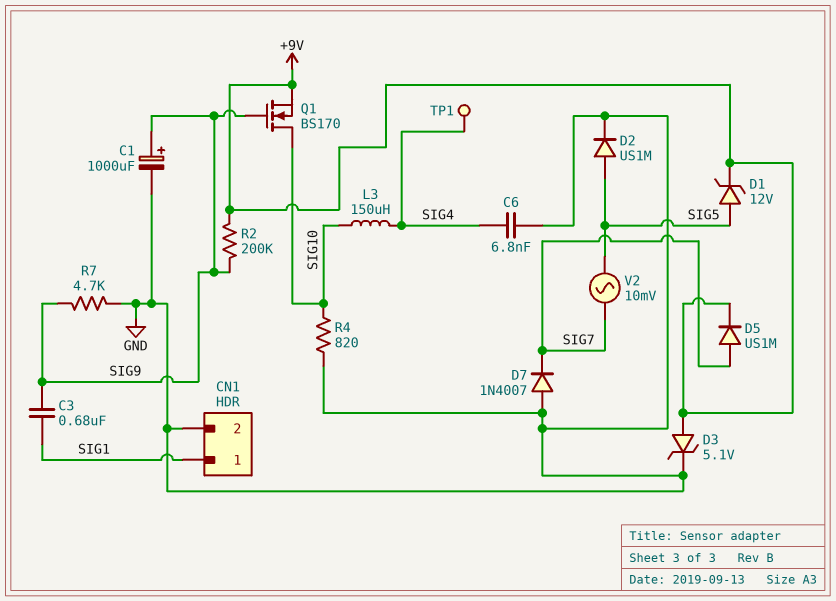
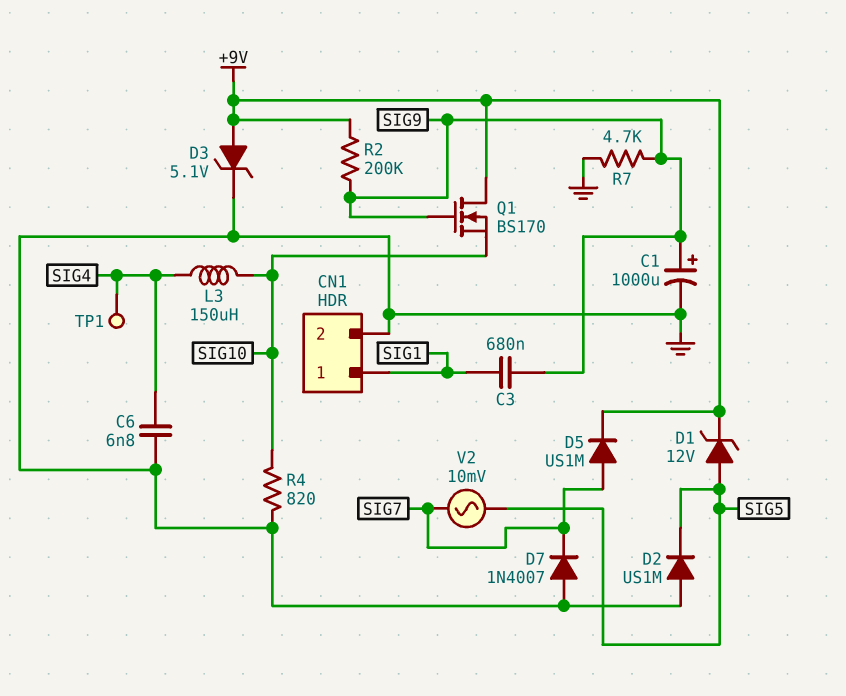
D2: diode US1M (A SIG5, K GND) -> diode US1M (A GND, K SIG5)
Q1: NMOS BS170 (G SIG9, D SIG10, S +9V) -> NMOS BS170 (G SIG9, D +9V, S SIG10)

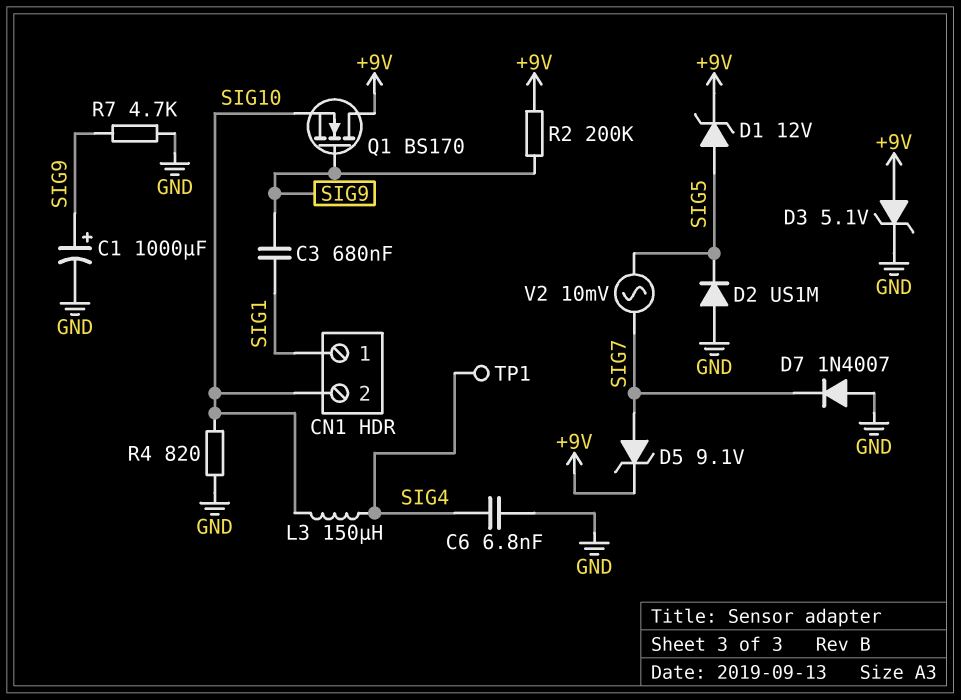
CN1 pin 2: GND -> SIG10
D5: diode US1M (A SIG7, K +9V) -> zener 9.1V (A SIG7, K +9V)

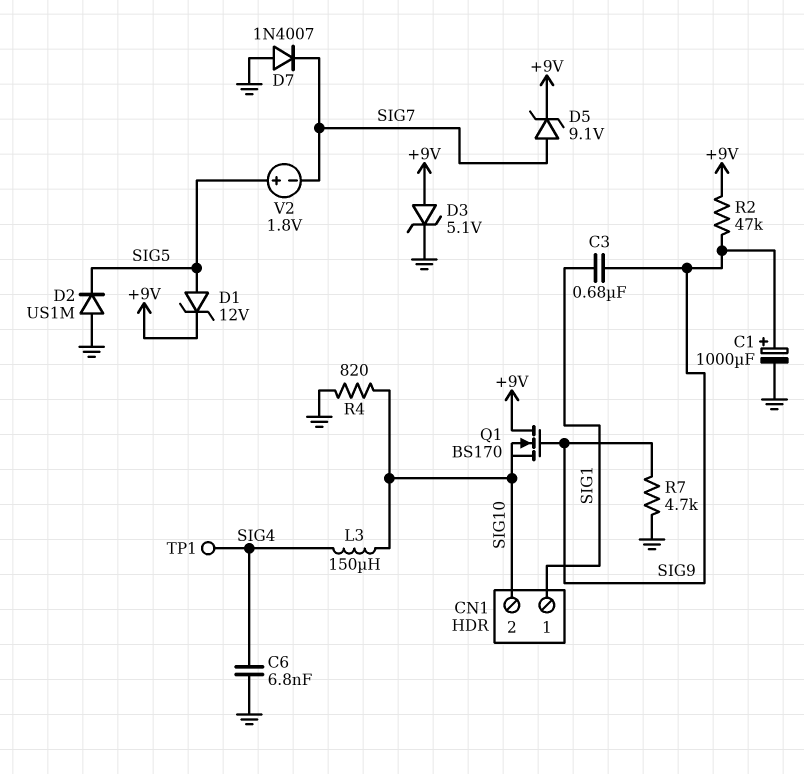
R2: 200k (+9V, SIG9) -> 47k (+9V, SIG9)
V2: AC 10mV (SIG5, SIG7) -> 1.8V (plus SIG5, minus SIG7)

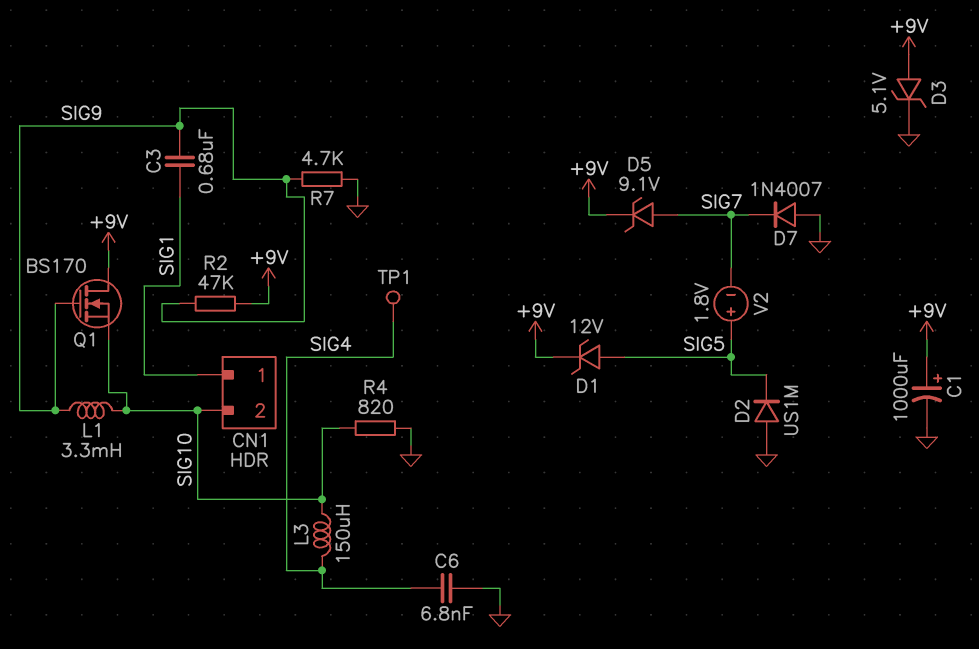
C1: 1000uF (plus SIG9, minus GND) -> 1000uF (plus +9V, minus GND)
L1: none -> 3.3mH (SIG9, SIG10)

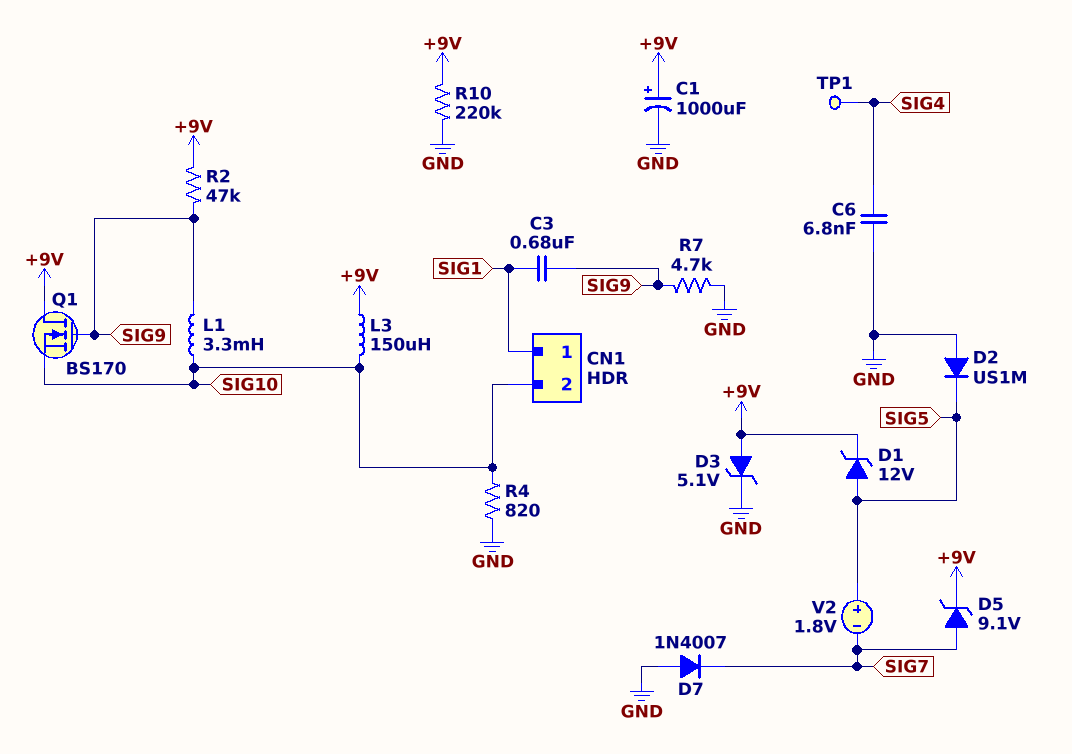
L3: 150uH (SIG4, SIG10) -> 150uH (+9V, SIG10)
R10: none -> 220k (+9V, GND)

